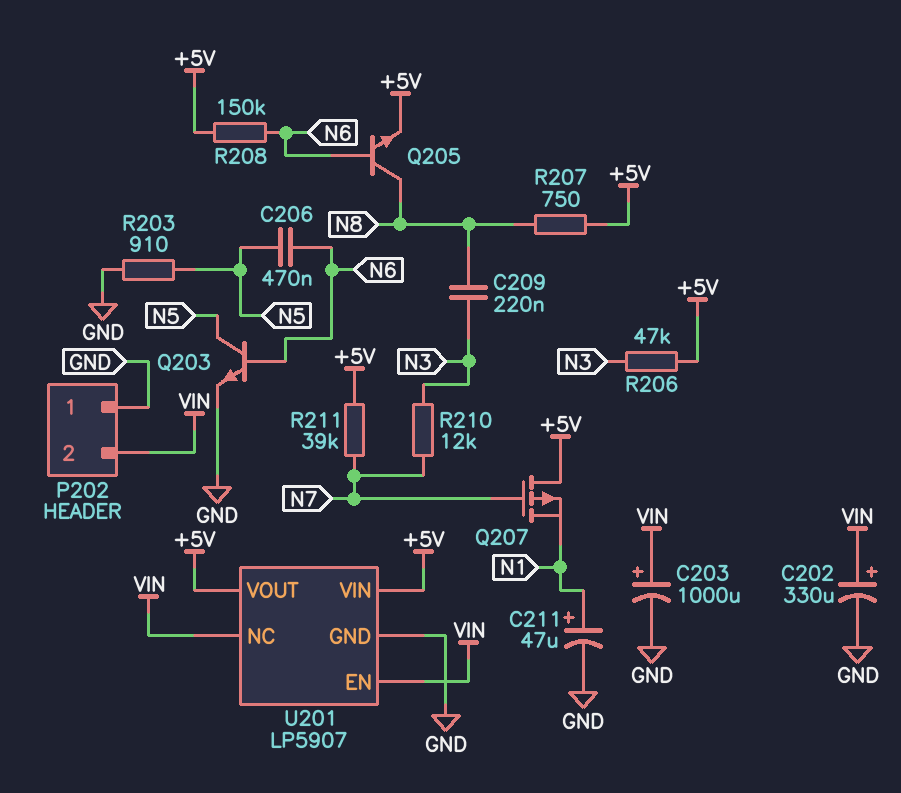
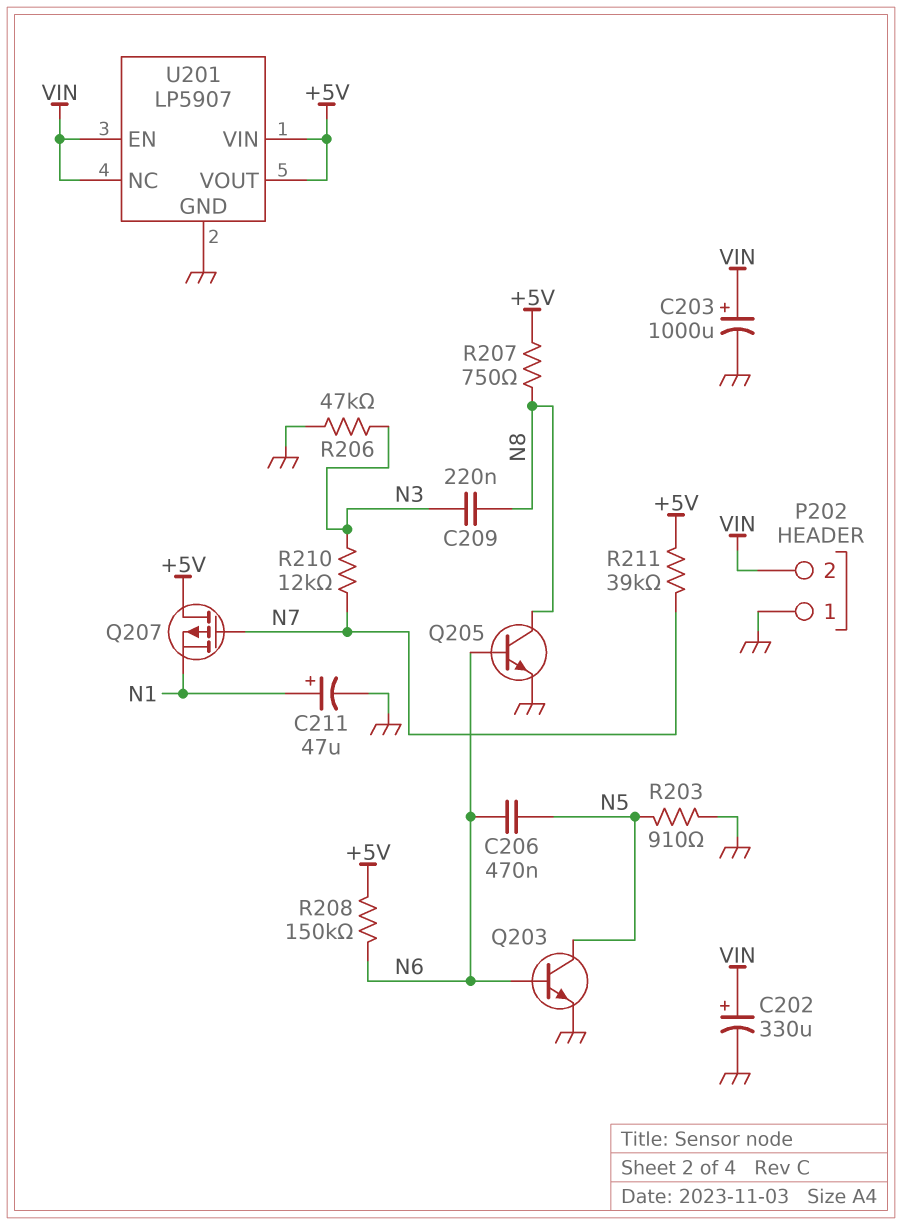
Q205: NPN (B N6, C N8, E +5V) -> NPN (B N6, C N8, E GND)
R206: 47k (+5V, N3) -> 47k (GND, N3)

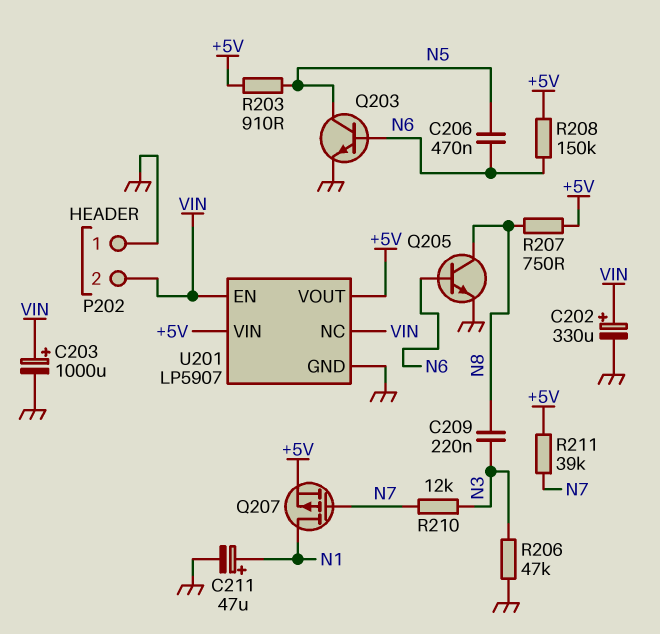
Q207: PMOS (G N7, D +5V, S N1) -> PMOS (G N7, D N1, S +5V)
R203: 910 (GND, N5) -> 910 (+5V, N5)

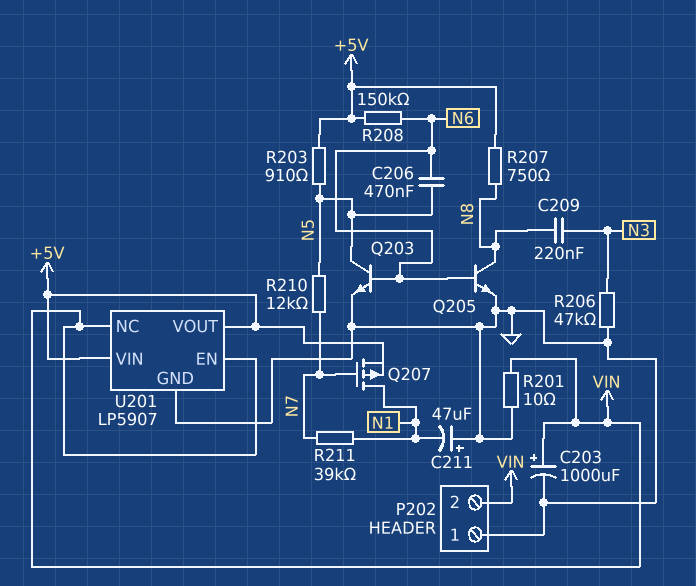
C202: 330uF (plus VIN, minus GND) -> none
C211: 47uF (plus N1, minus GND) -> 47uF (plus GND, minus N1)
R201: none -> 10 (GND, VIN)
R210: 12k (N3, N7) -> 12k (N5, N7)
R211: 39k (+5V, N7) -> 39k (N1, N7)

